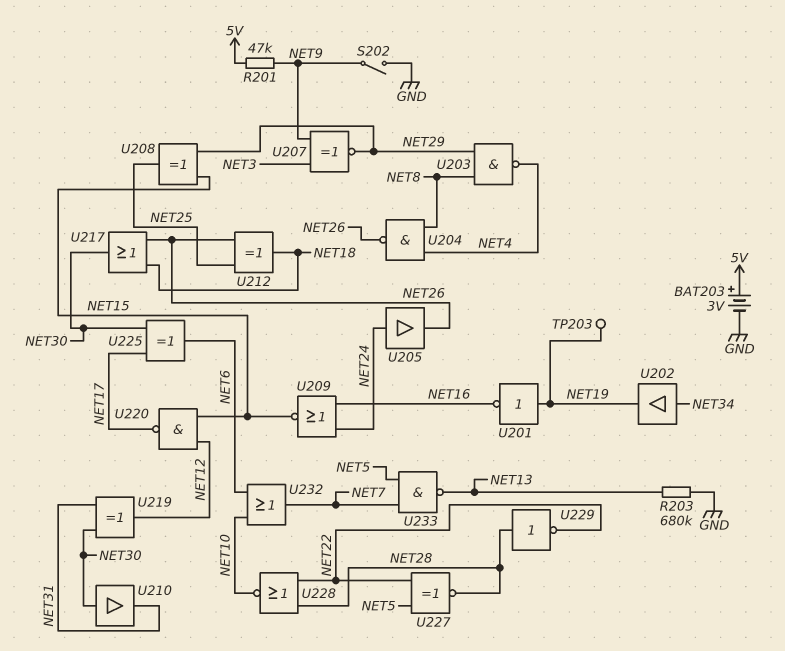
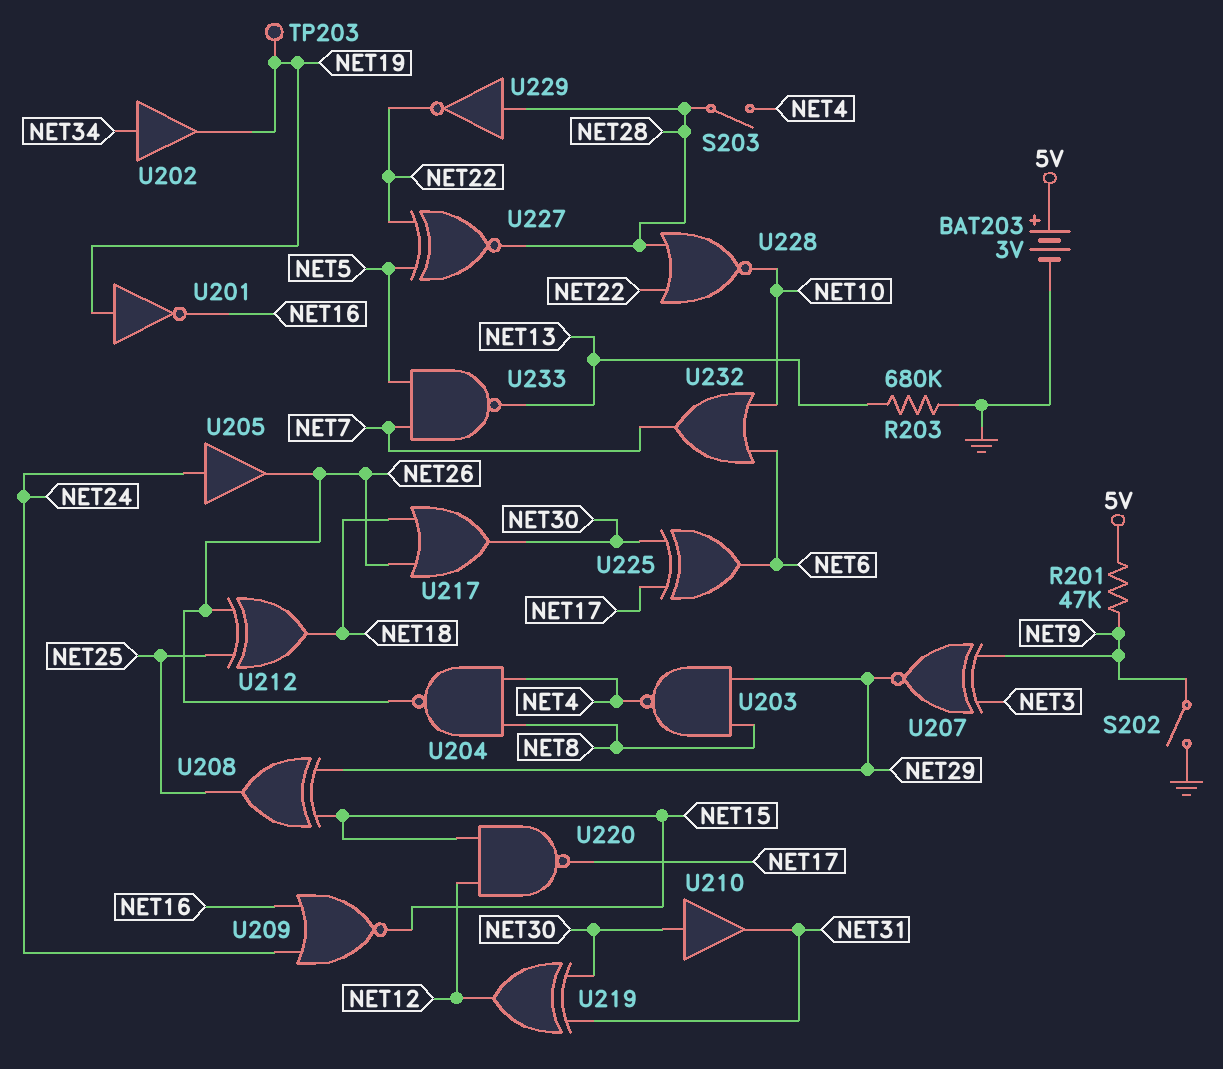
S203: none -> switch (NET4, NET28)

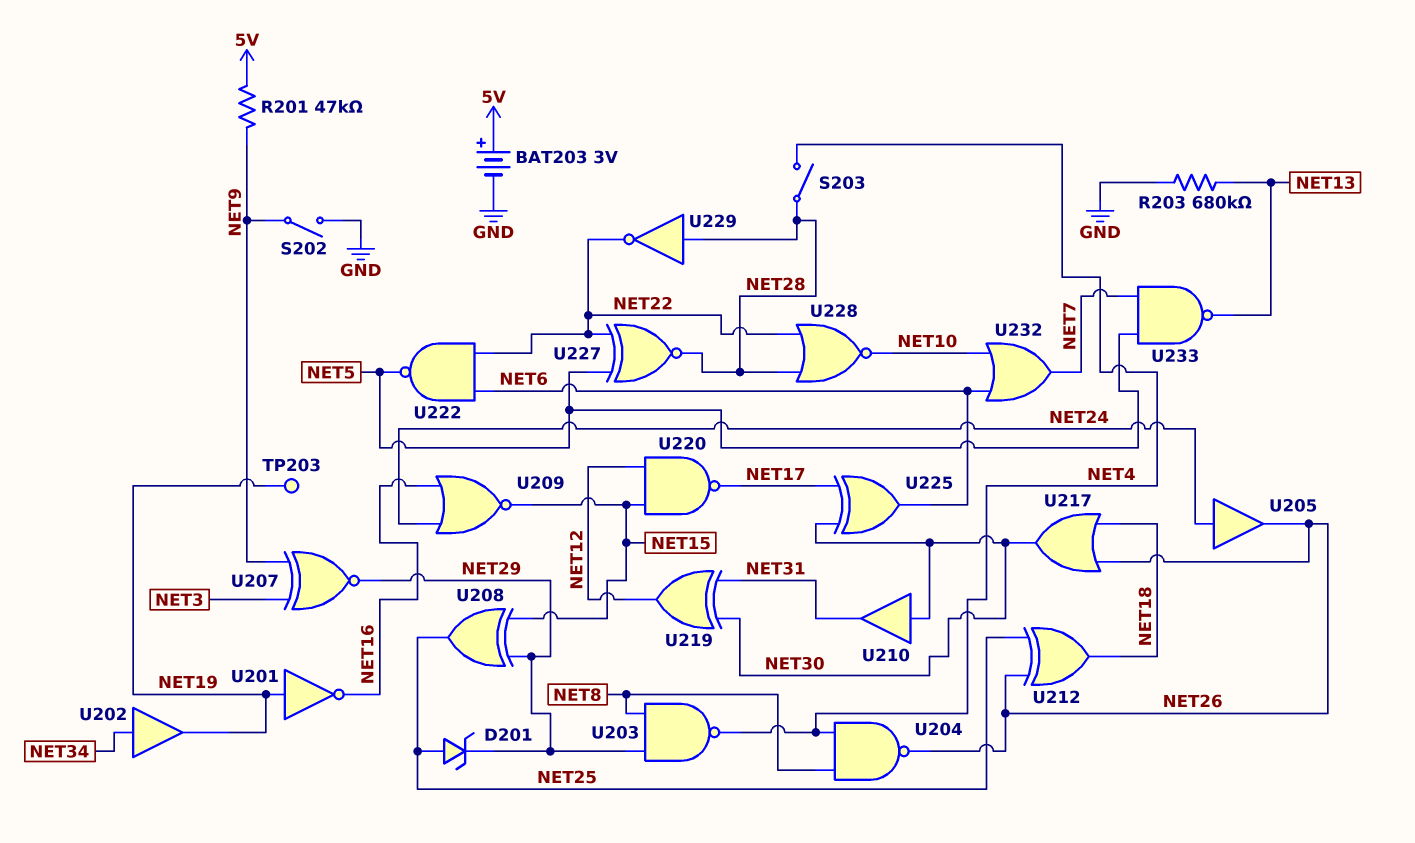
D201: none -> zener (A NET25, K NET29)
U222: none -> NAND (in NET6, in NET22, out NET5)

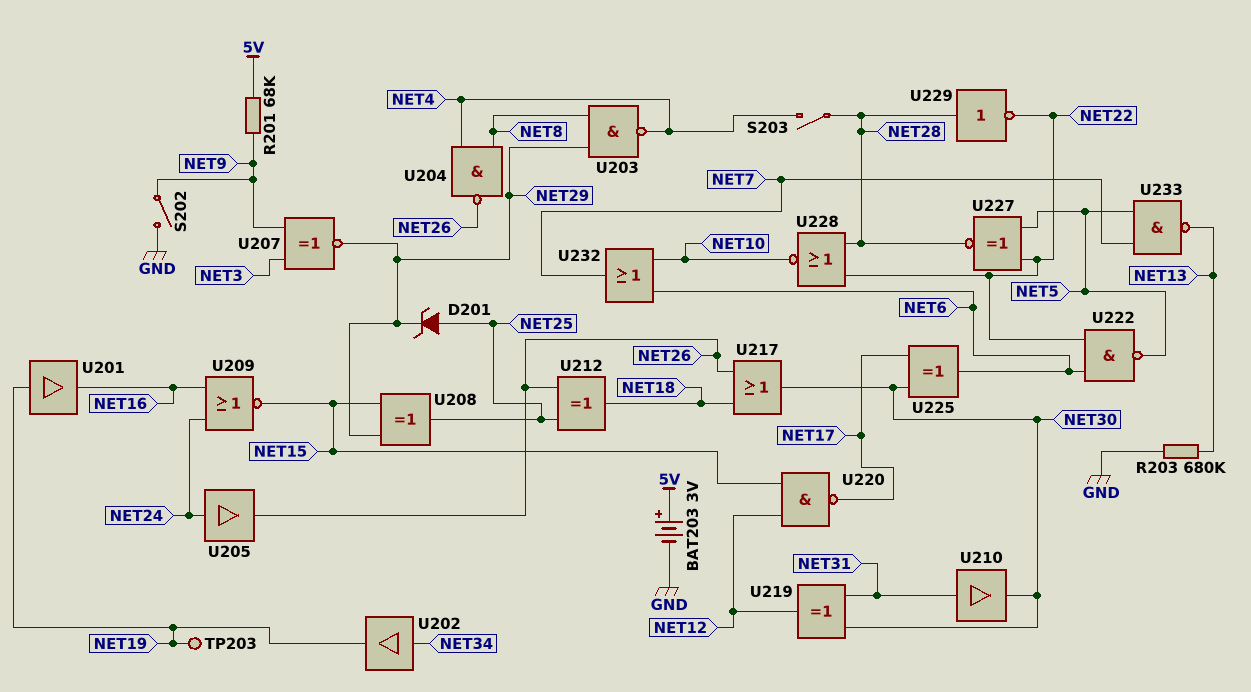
R201: 47k (5V, NET9) -> 68k (5V, NET9)
U201: NOT (in NET19, out NET16) -> buffer (in NET19, out NET16)
U210: buffer (in NET30, out NET31) -> buffer (in NET31, out NET30)

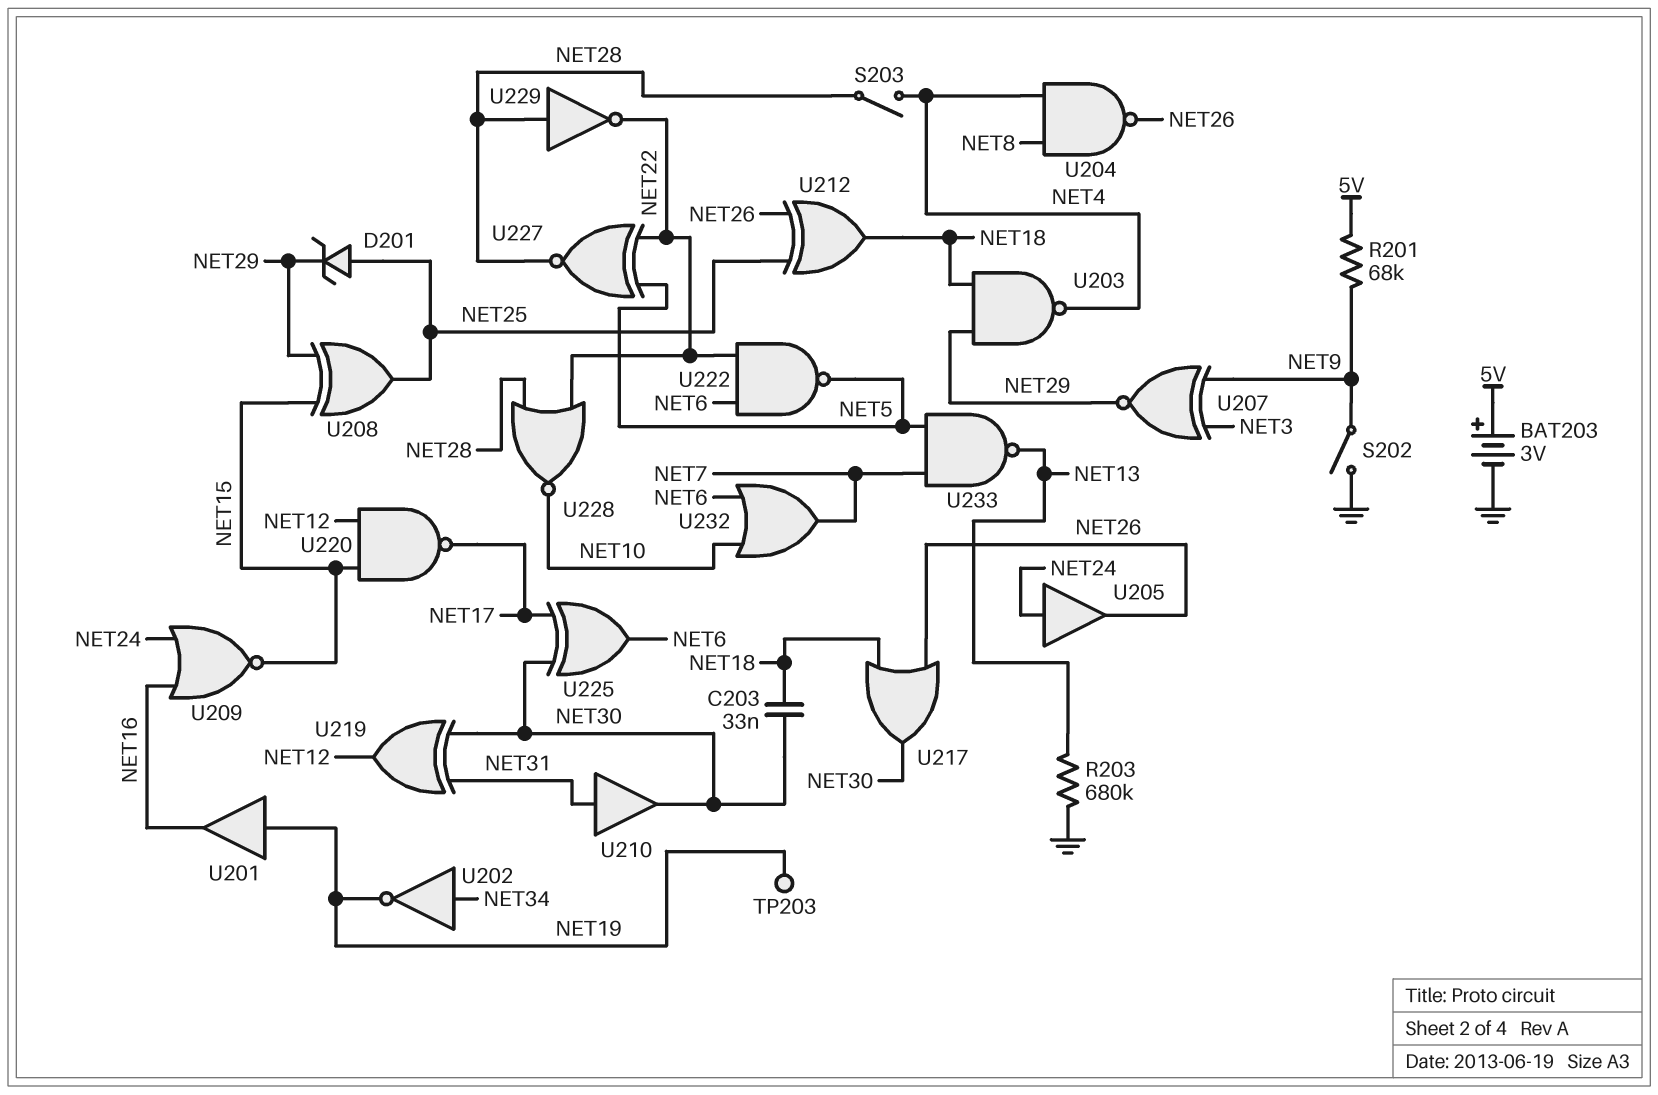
C203: none -> 33nF (NET18, NET30)
U202: buffer (in NET34, out NET19) -> NOT (in NET34, out NET19)
U203: NAND (in NET8, in NET29, out NET4) -> NAND (in NET18, in NET29, out NET4)

